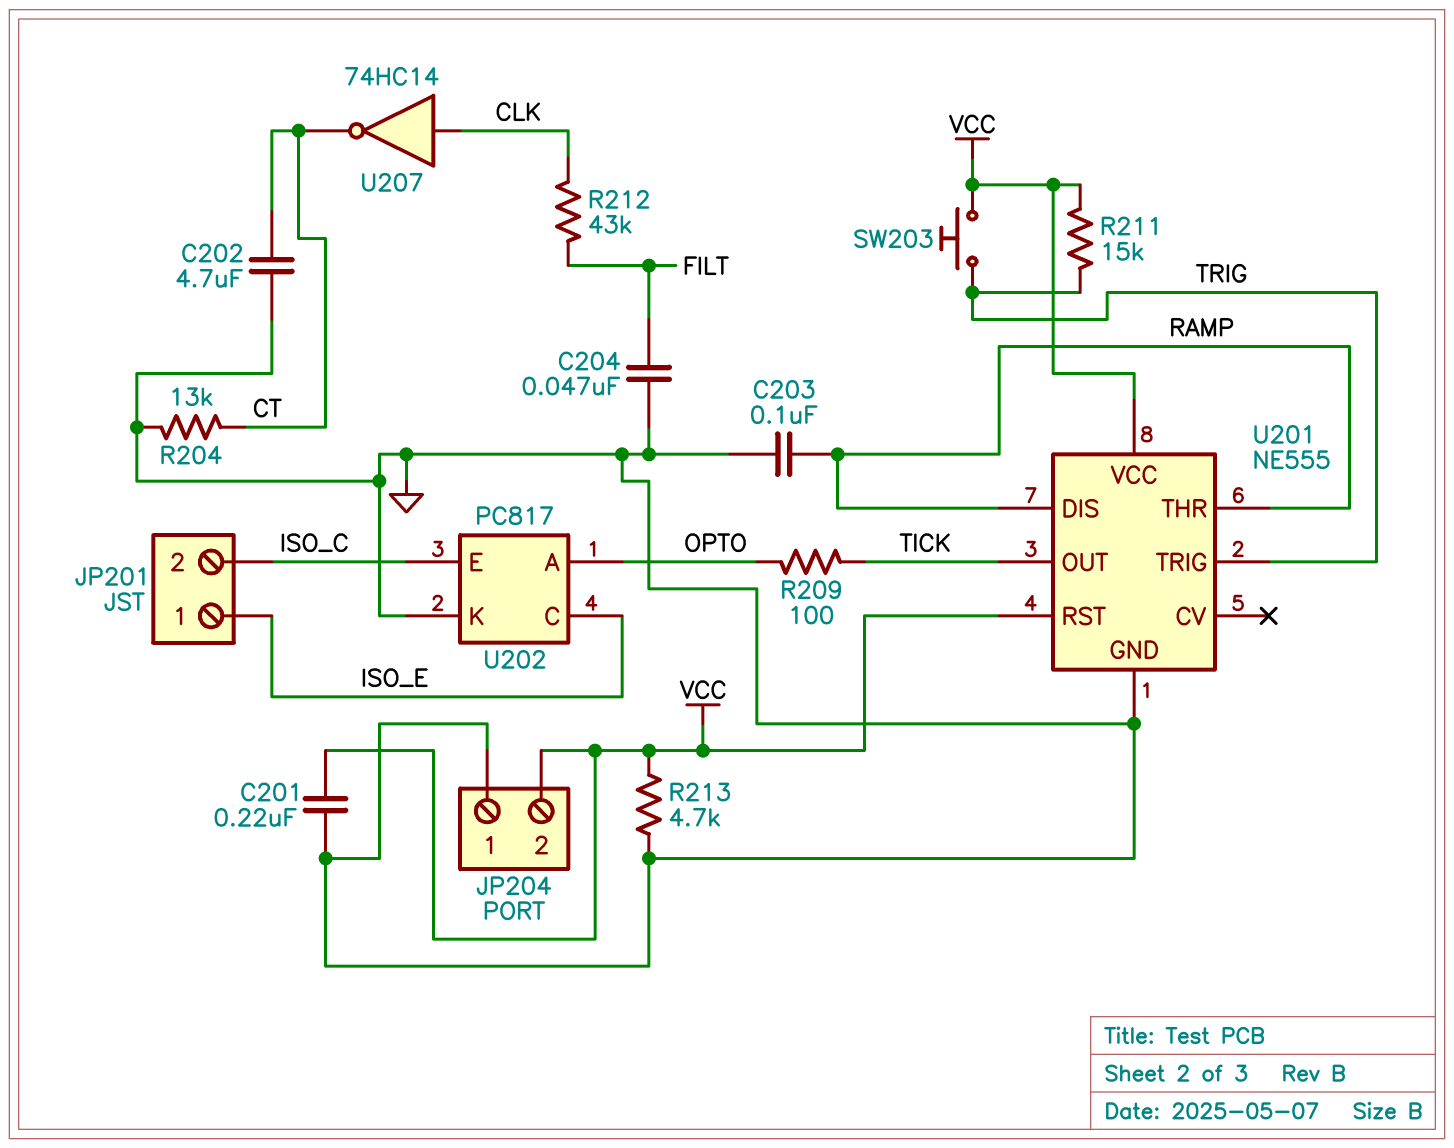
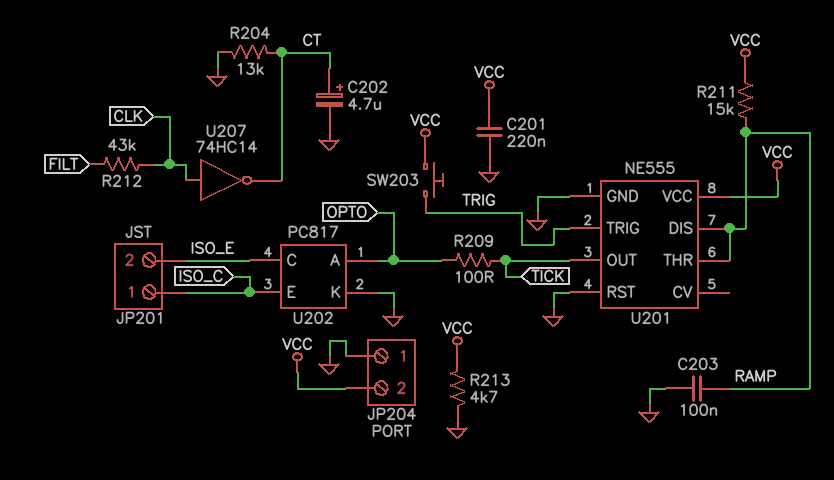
C202: 4.7uF (CT, GND) -> 4.7uF (plus CT, minus GND)
C204: 47nF (FILT, GND) -> none
JP201 pin 1: ISO_E -> ISO_C
JP201 pin 2: ISO_C -> ISO_E
R211: 15k (TRIG, VCC) -> 15k (RAMP, VCC)
U201 pin RST: VCC -> GND

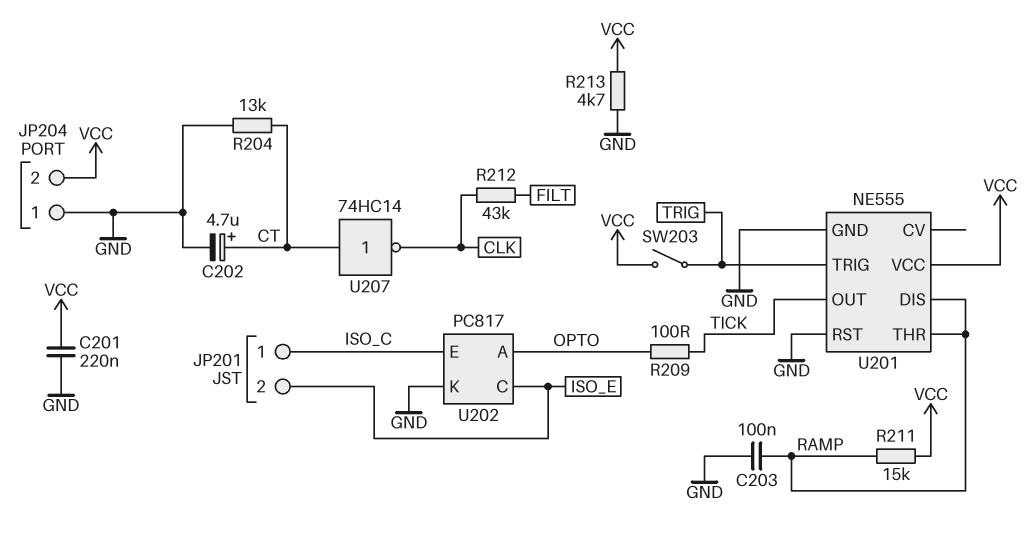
SW203: button (TRIG, VCC) -> switch (TRIG, VCC)
U207: NOT 74HC14 (in CLK, out CT) -> NOT 74HC14 (in CT, out CLK)

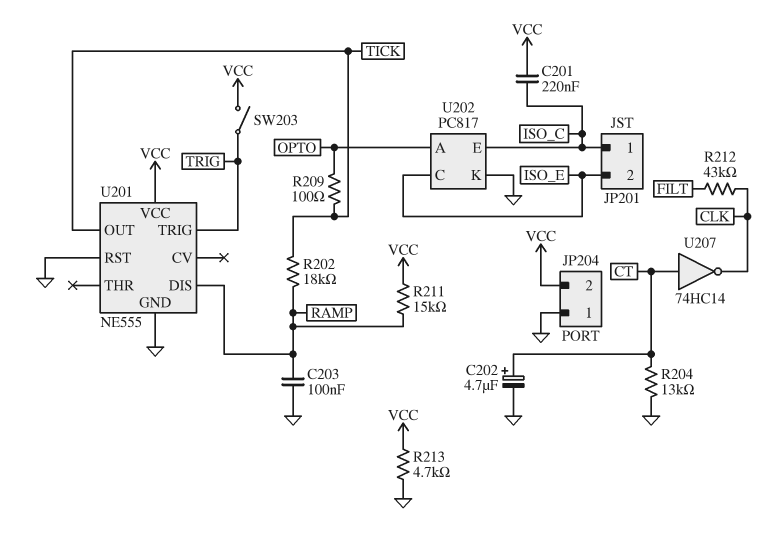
C201: 220nF (GND, VCC) -> 220nF (ISO_C, VCC)
R202: none -> 18k (RAMP, TICK)
U201 pin THR: RAMP -> none

